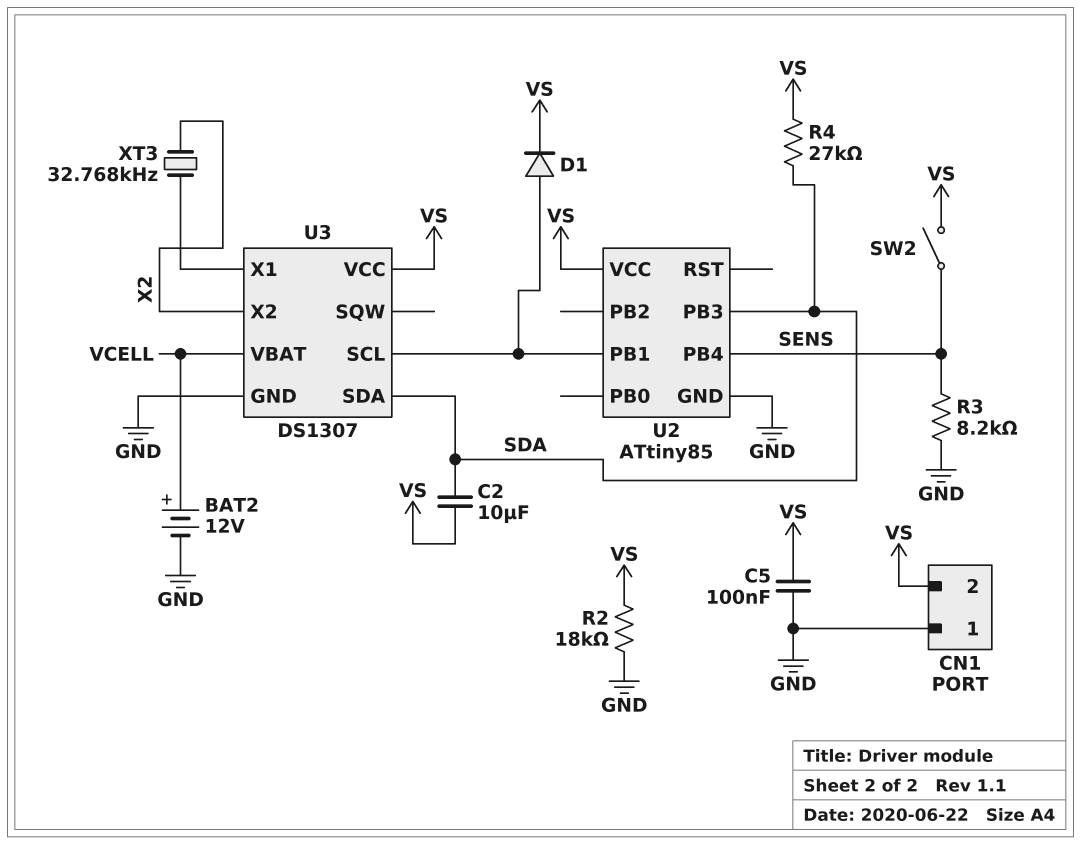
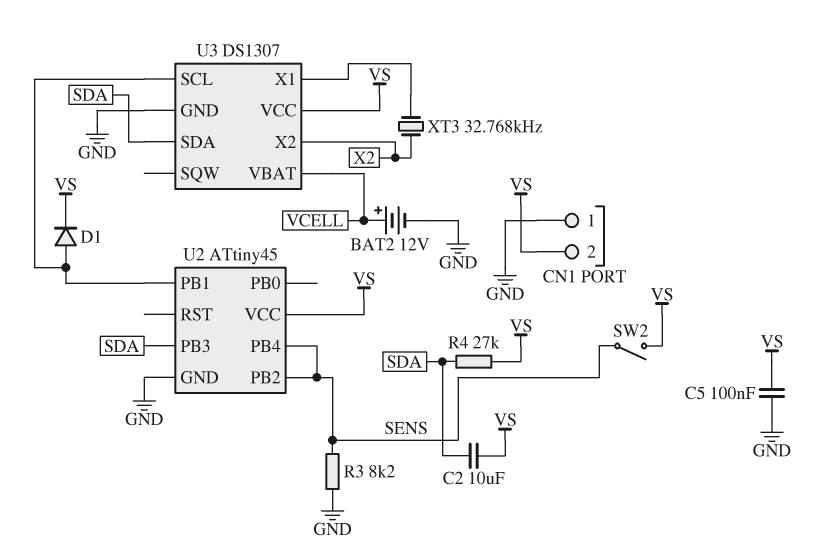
R2: 18k (GND, VS) -> none
U2: ATtiny85 -> ATtiny45
U2 pin PB2: none -> SENS

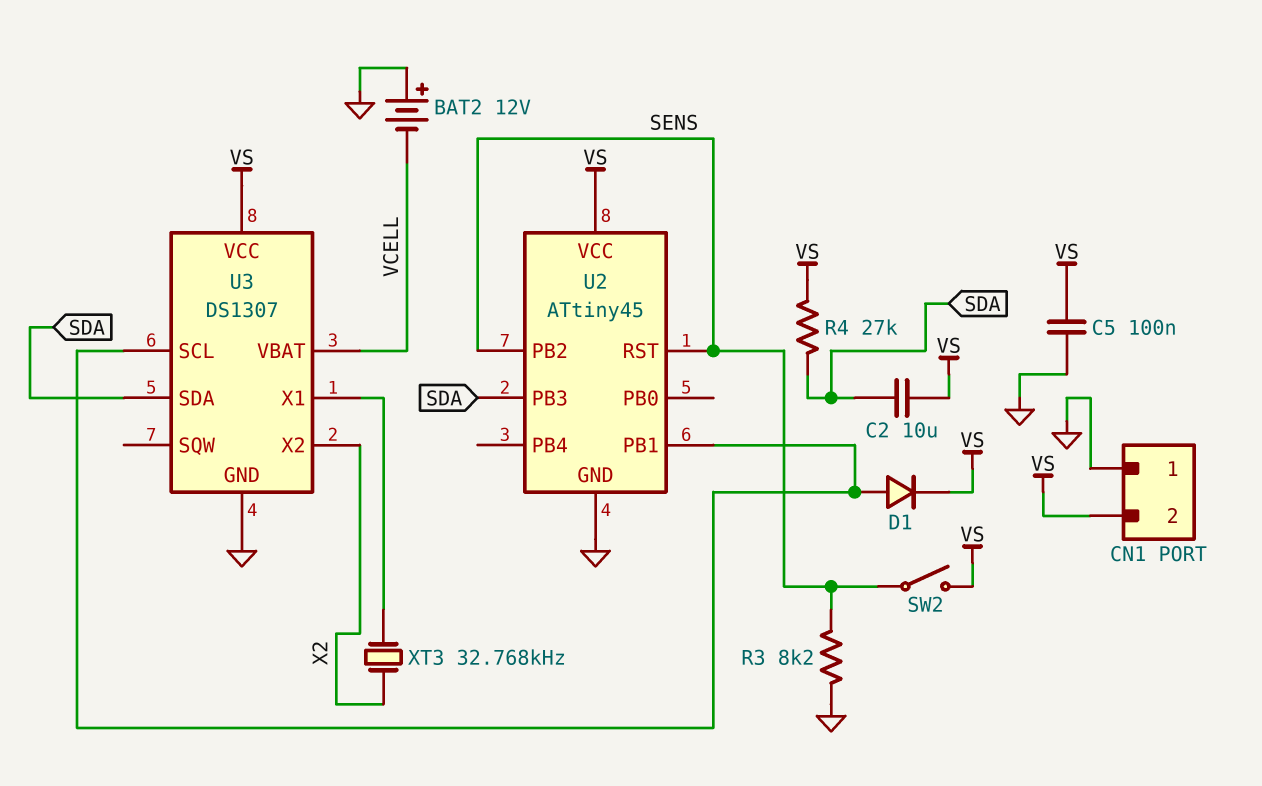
BAT2: 12V (plus VCELL, minus GND) -> 12V (plus GND, minus VCELL)
U2 pin PB4: SENS -> none
U2 pin RST: none -> SENS

